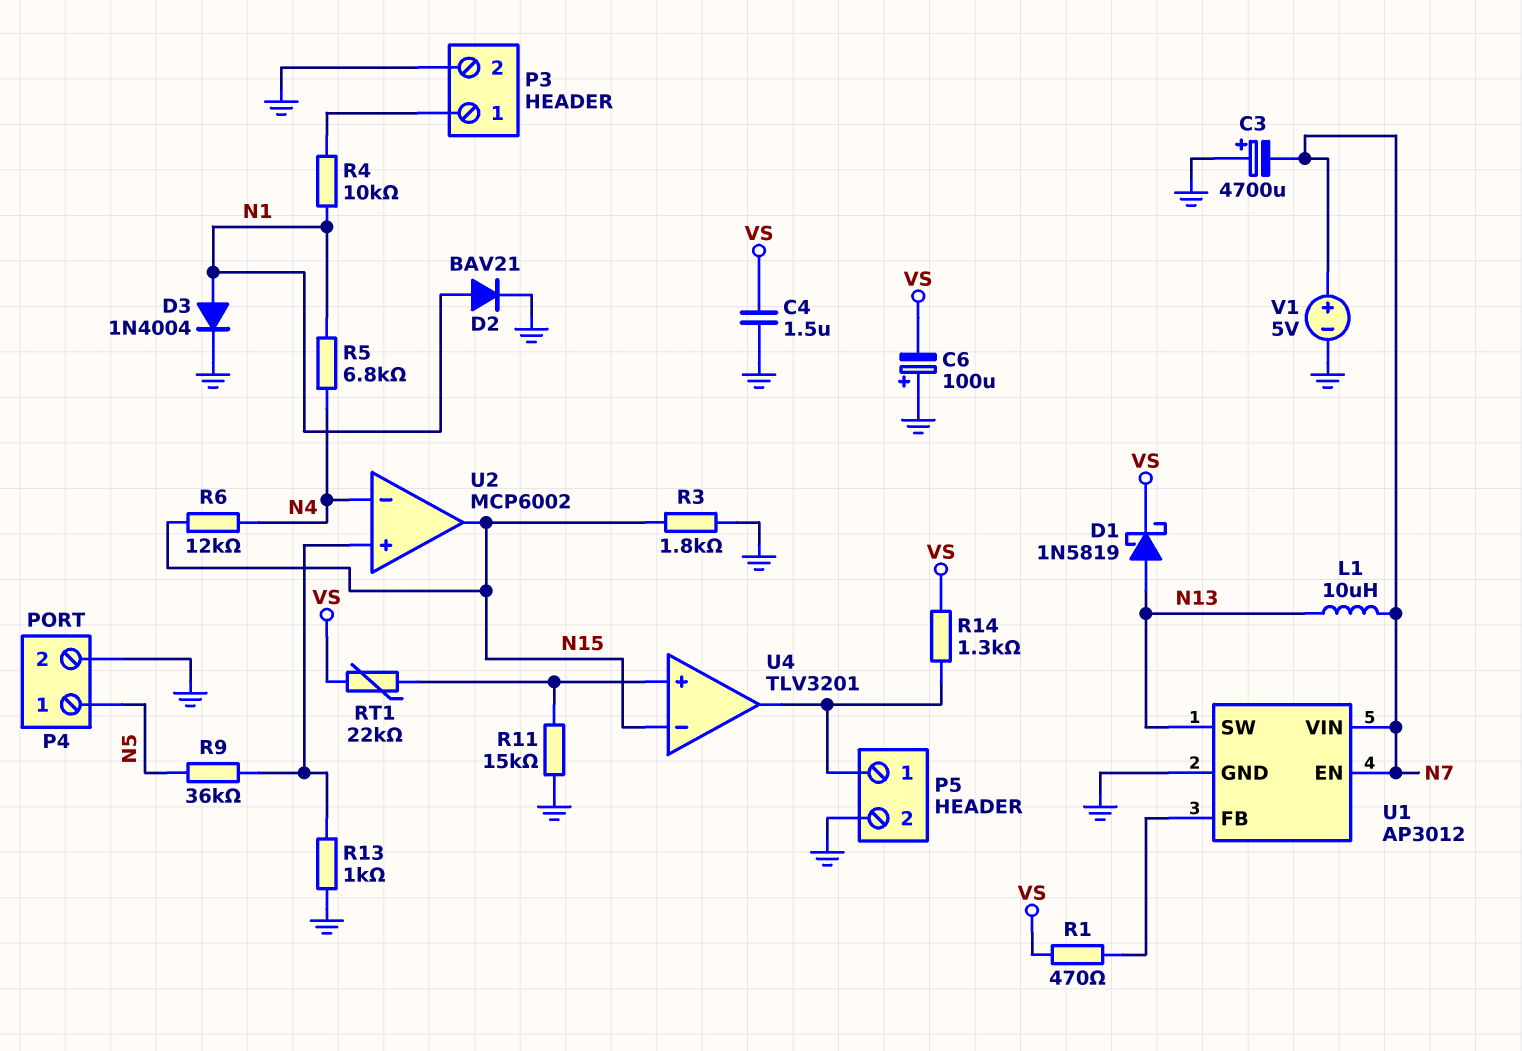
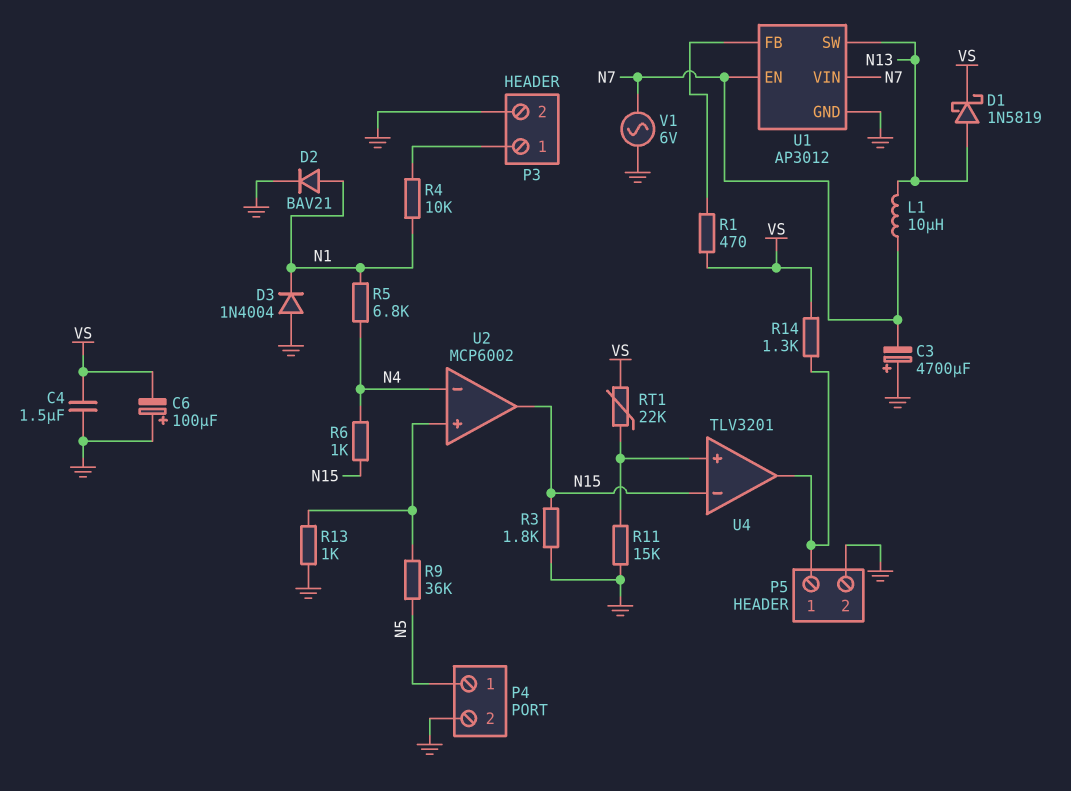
D3: diode 1N4004 (A N1, K GND) -> diode 1N4004 (A GND, K N1)
R6: 12k (N4, N15) -> 1k (N4, N15)
V1: 5V (plus N7, minus GND) -> AC 6V (GND, N7)

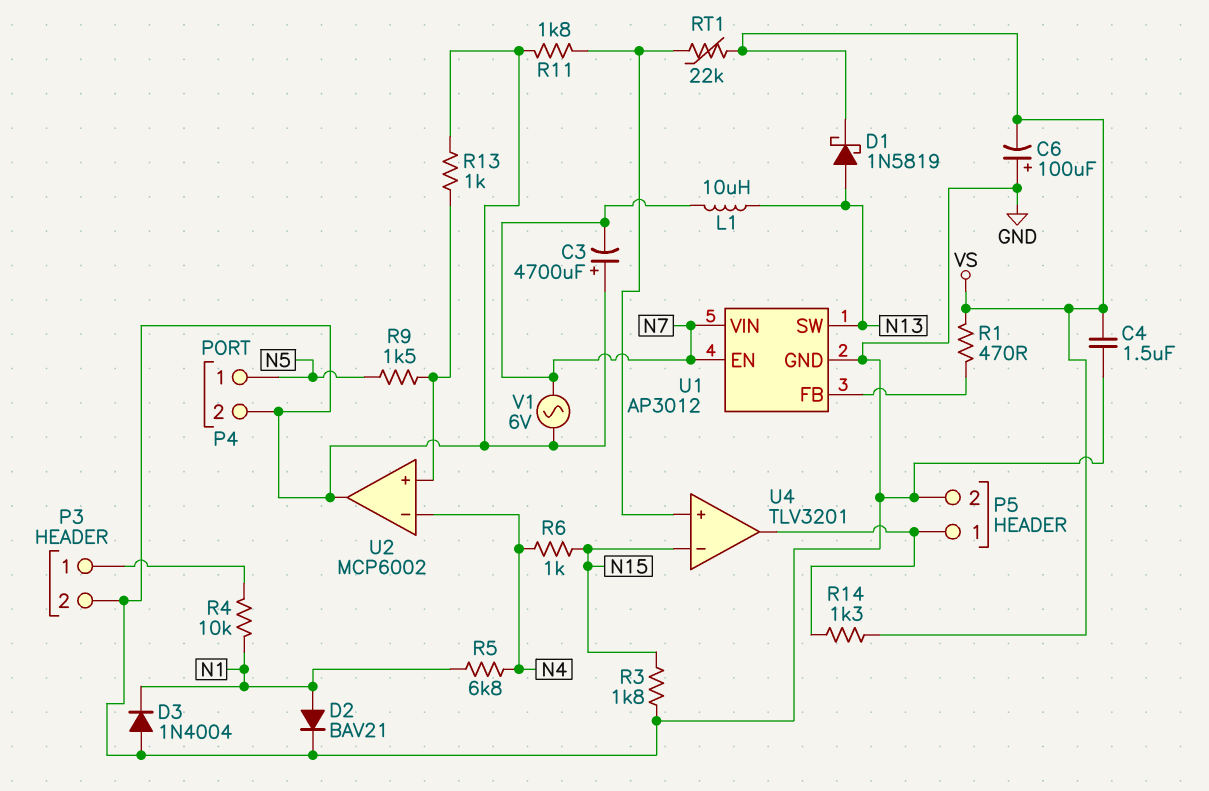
R9: 36k (N5, U2/in+) -> 1.5k (N5, U2/in+)
R11: 15k (GND, U4/in+) -> 1.8k (GND, U4/in+)
U2 pin out: N15 -> GND

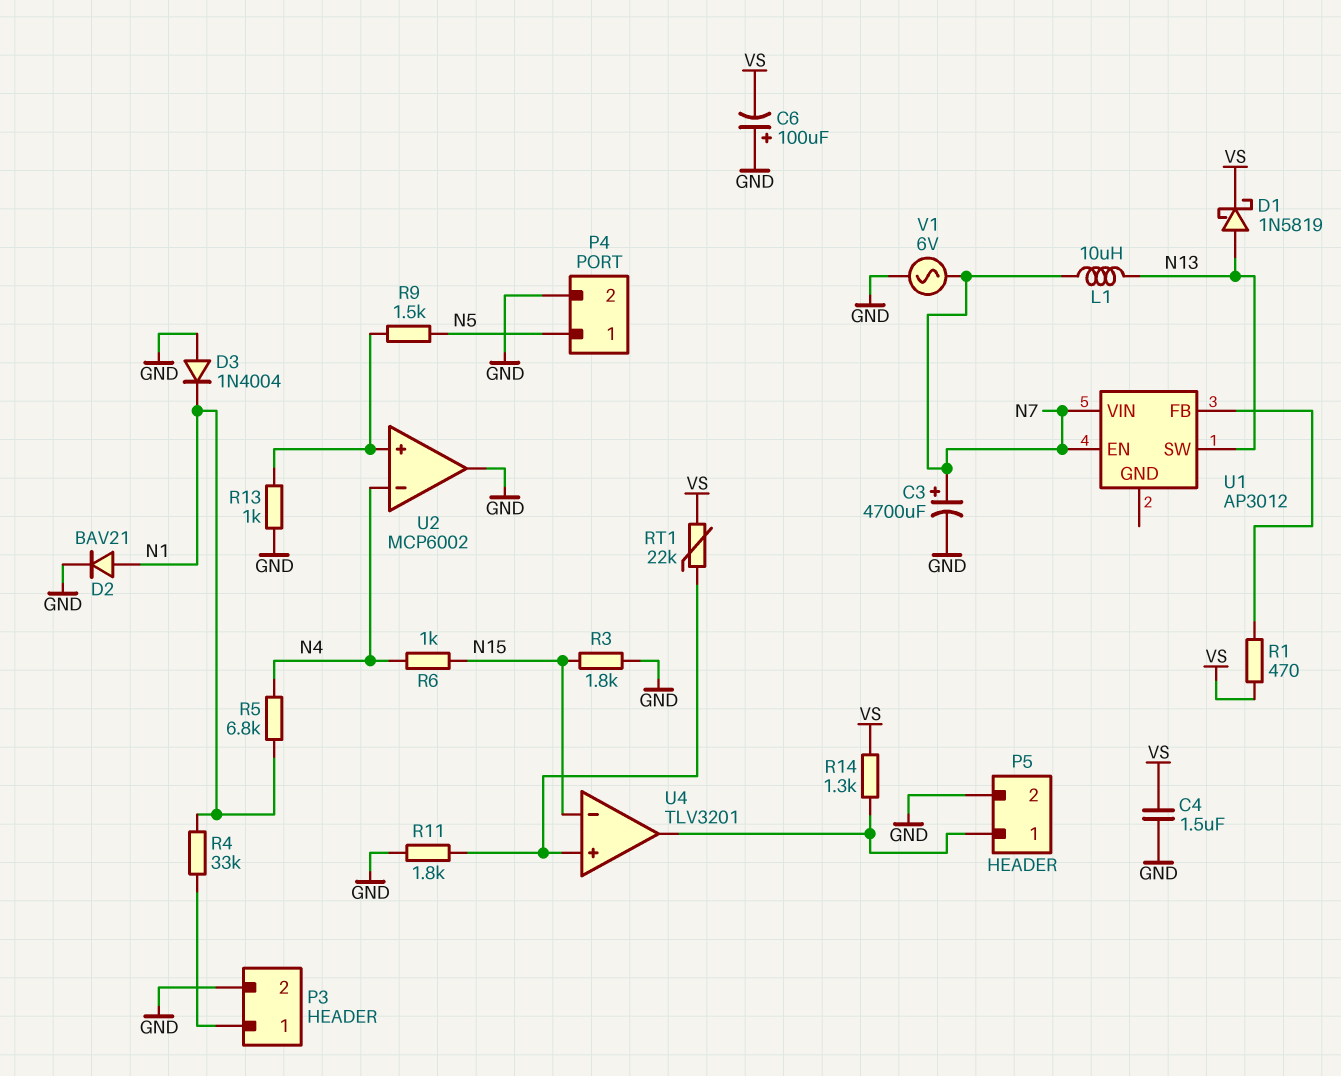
C3: 4700uF (plus GND, minus N7) -> 4700uF (plus N7, minus GND)
R4: 10k (N1, P3/1) -> 33k (N1, P3/1)
U1 pin GND: GND -> none

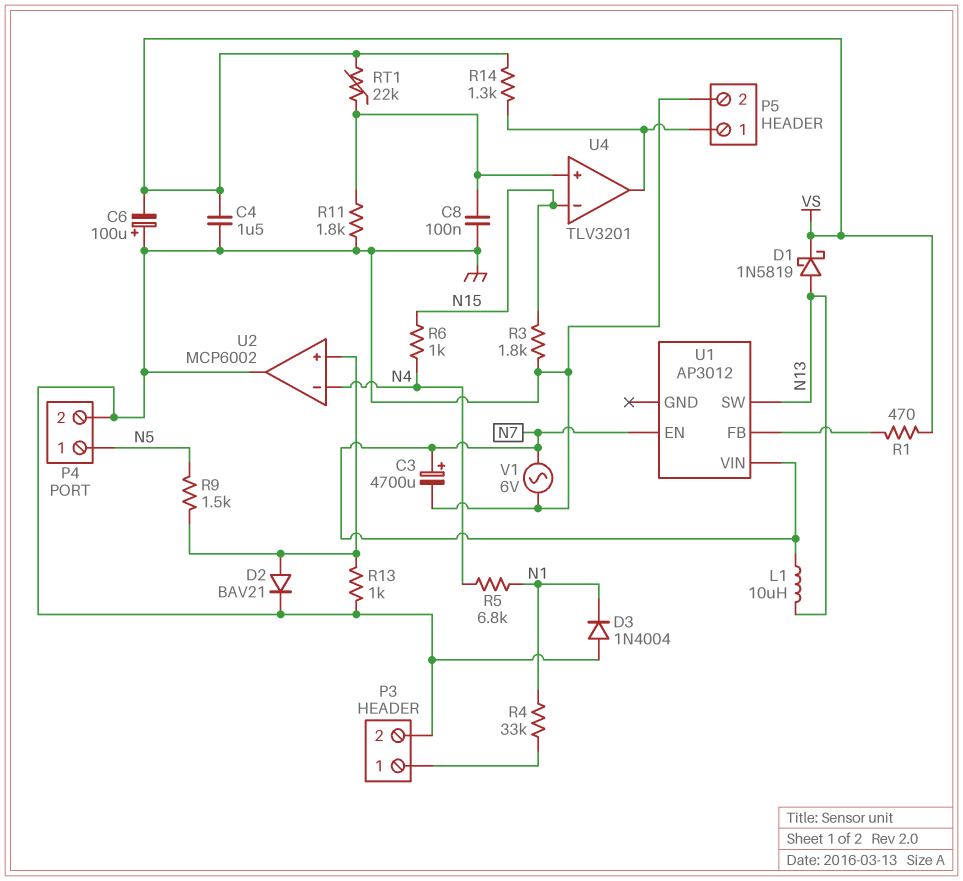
C8: none -> 100nF (GND, U4/in+)
D2: diode BAV21 (A N1, K GND) -> diode BAV21 (A U2/in+, K GND)

